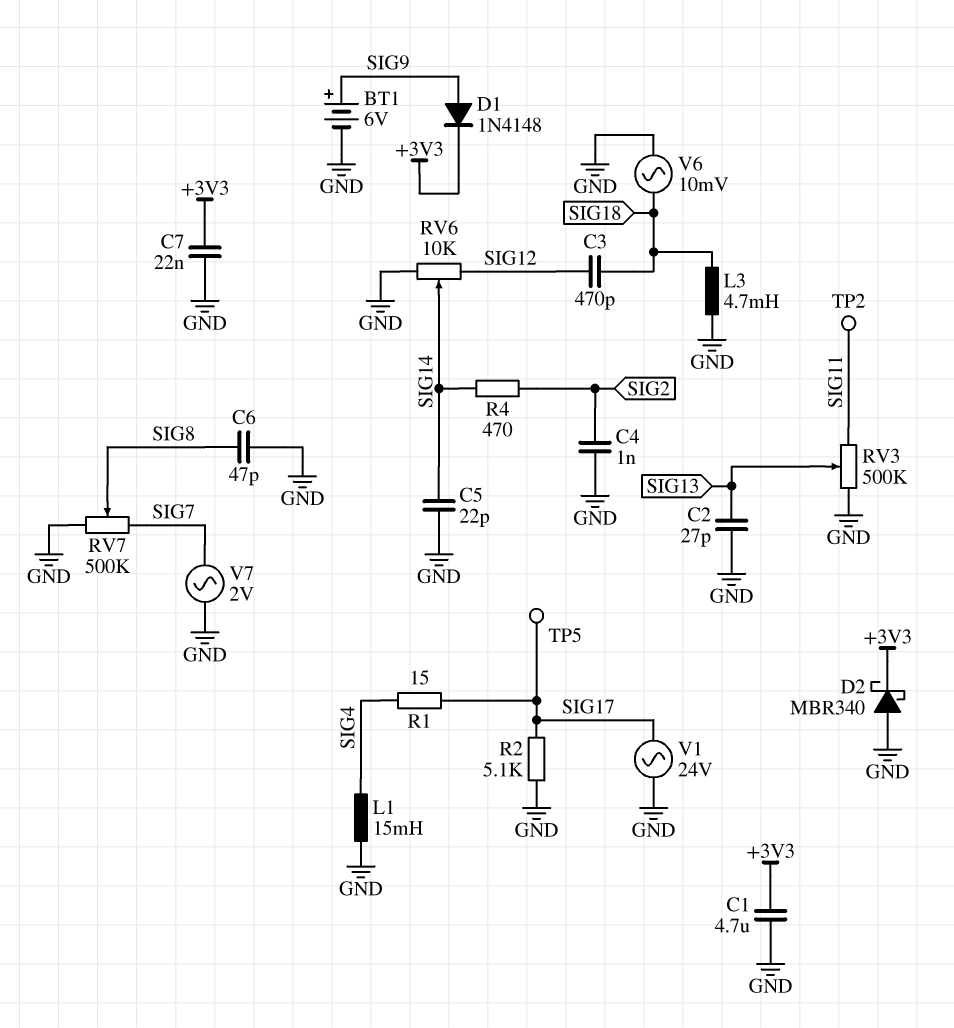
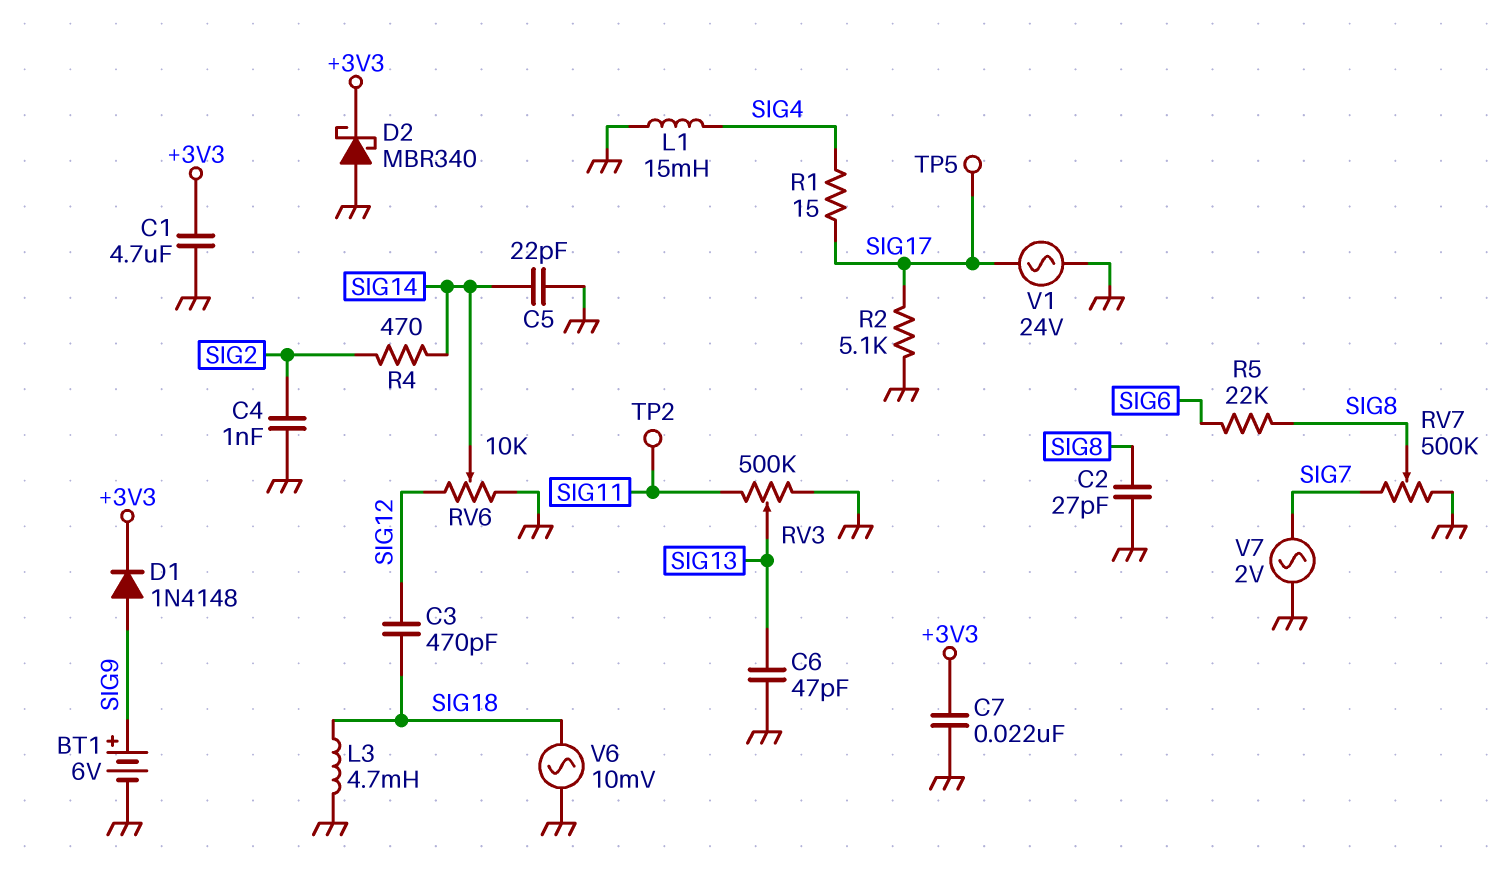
C2: 27pF (GND, SIG13) -> 27pF (GND, SIG8)
C6: 47pF (GND, SIG8) -> 47pF (GND, SIG13)
R5: none -> 22k (SIG6, SIG8)

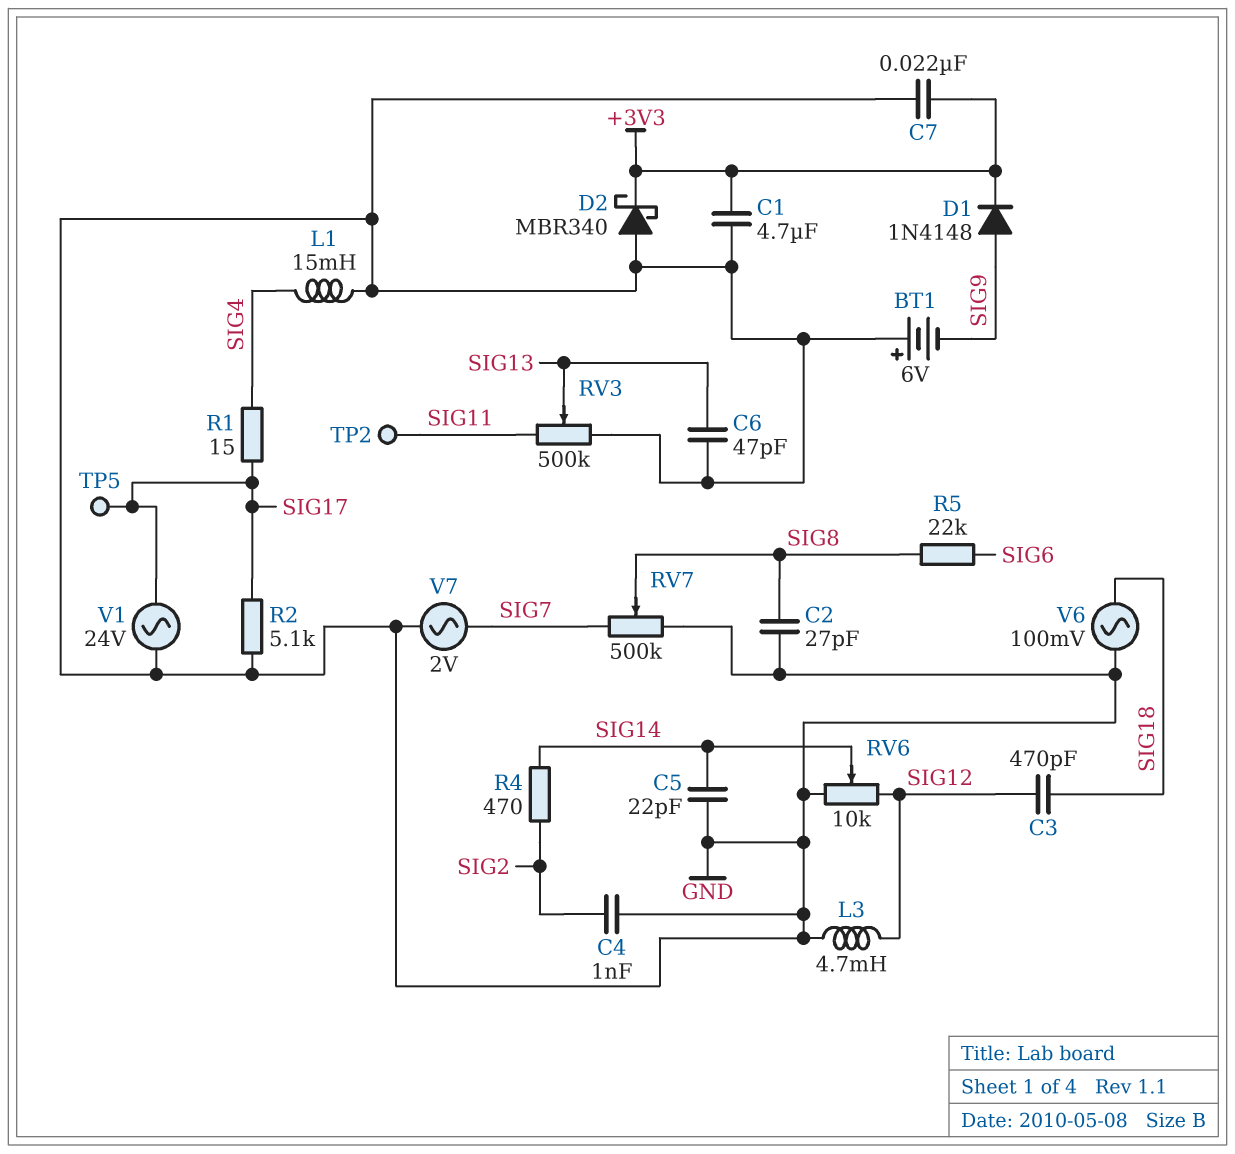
BT1: 6V (plus SIG9, minus GND) -> 6V (plus GND, minus SIG9)
L3: 4.7mH (GND, SIG18) -> 4.7mH (GND, SIG12)
V6: AC 10mV (GND, SIG18) -> AC 100mV (GND, SIG18)

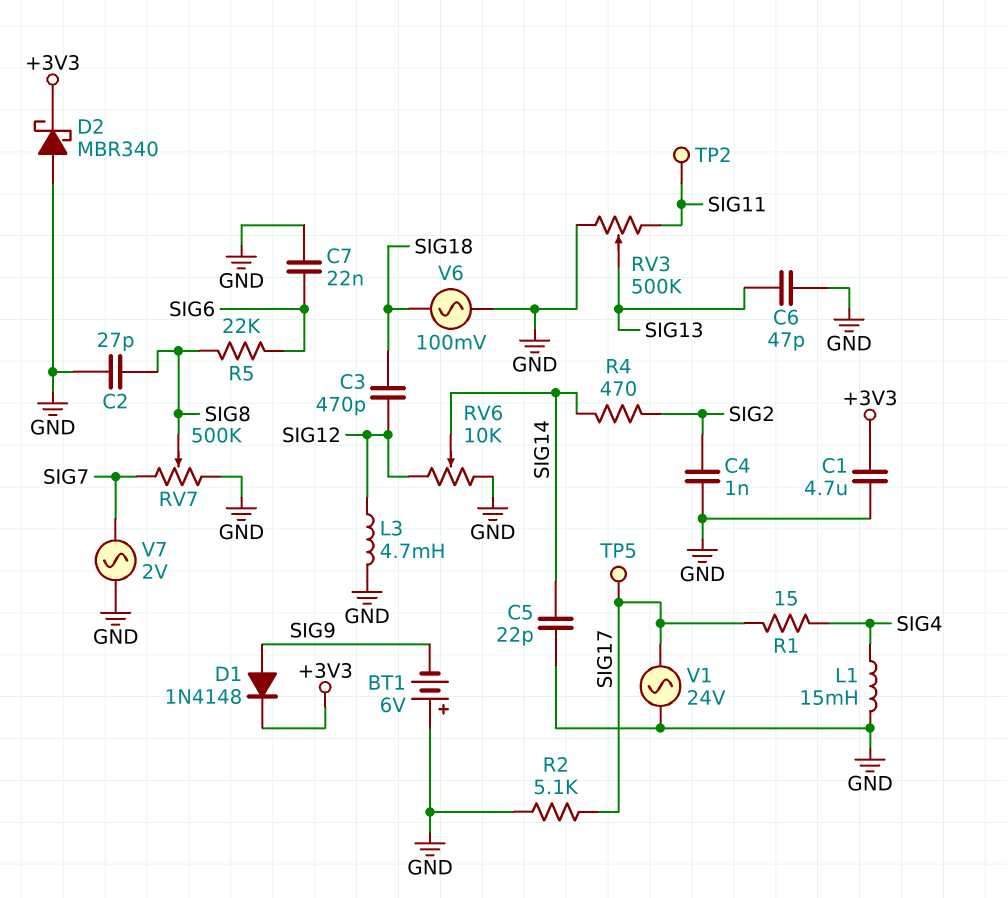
C7: 22nF (+3V3, GND) -> 22nF (GND, SIG6)

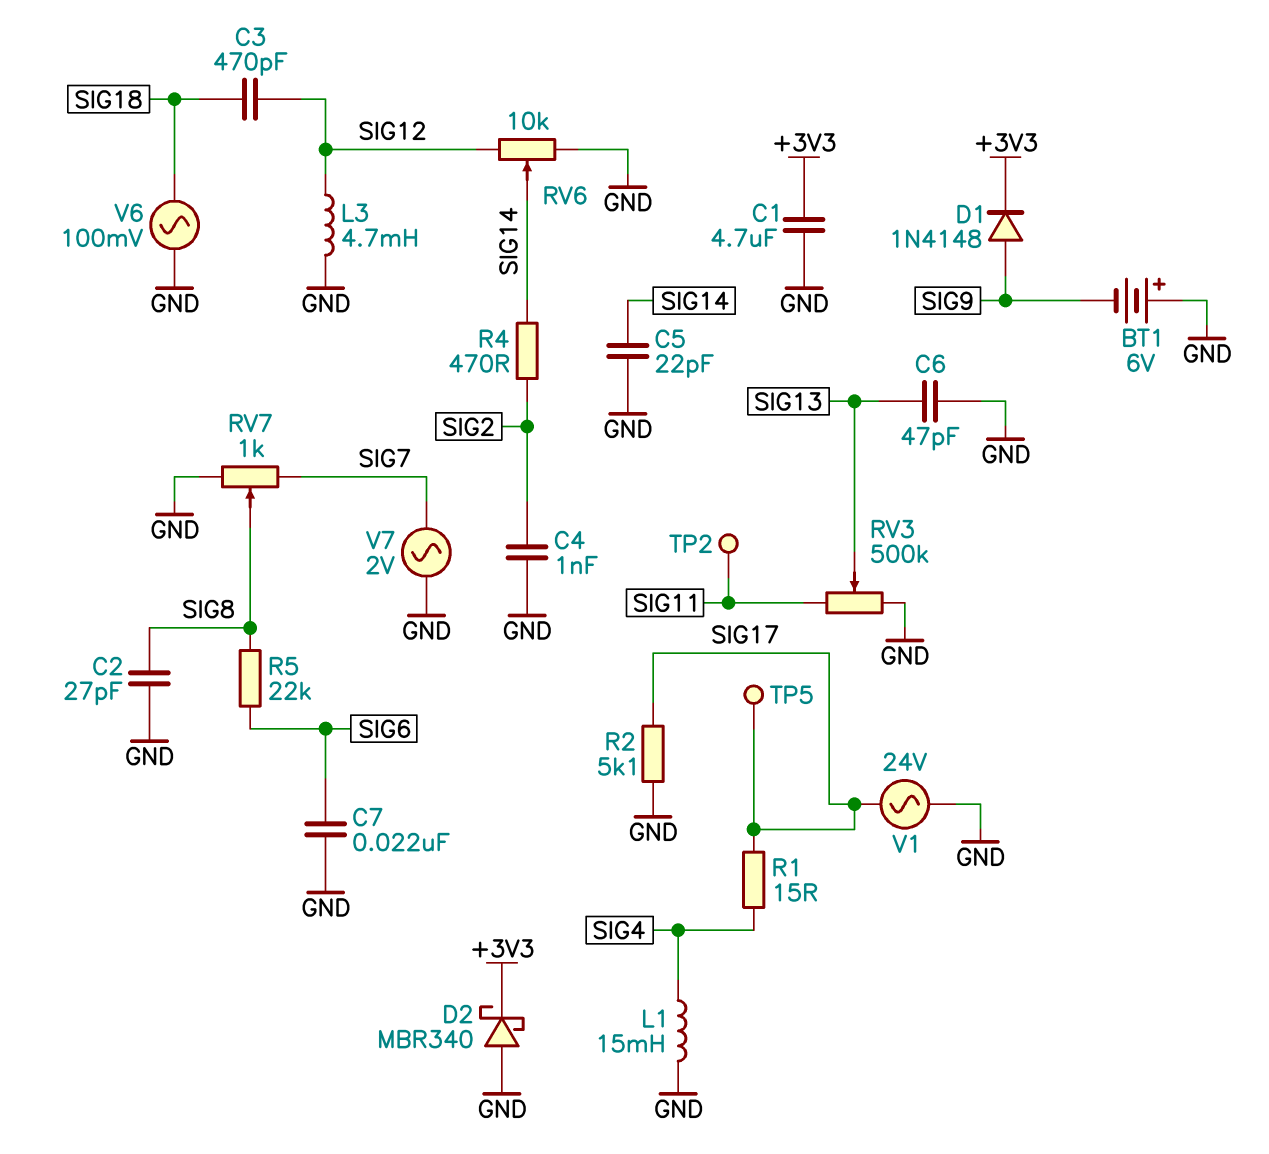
RV7: 500k (GND, SIG7, wiper SIG8) -> 1k (GND, SIG7, wiper SIG8)

